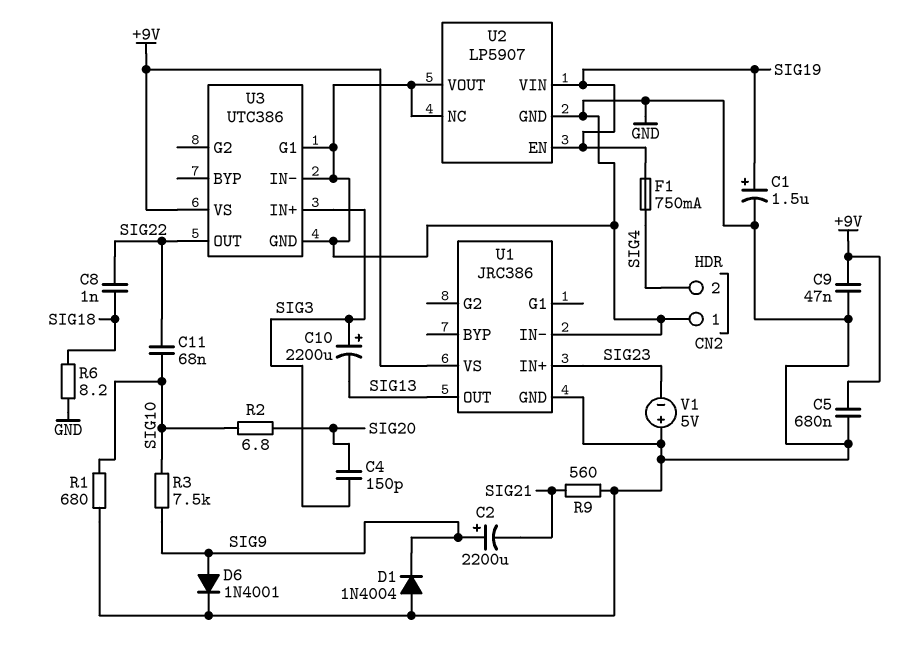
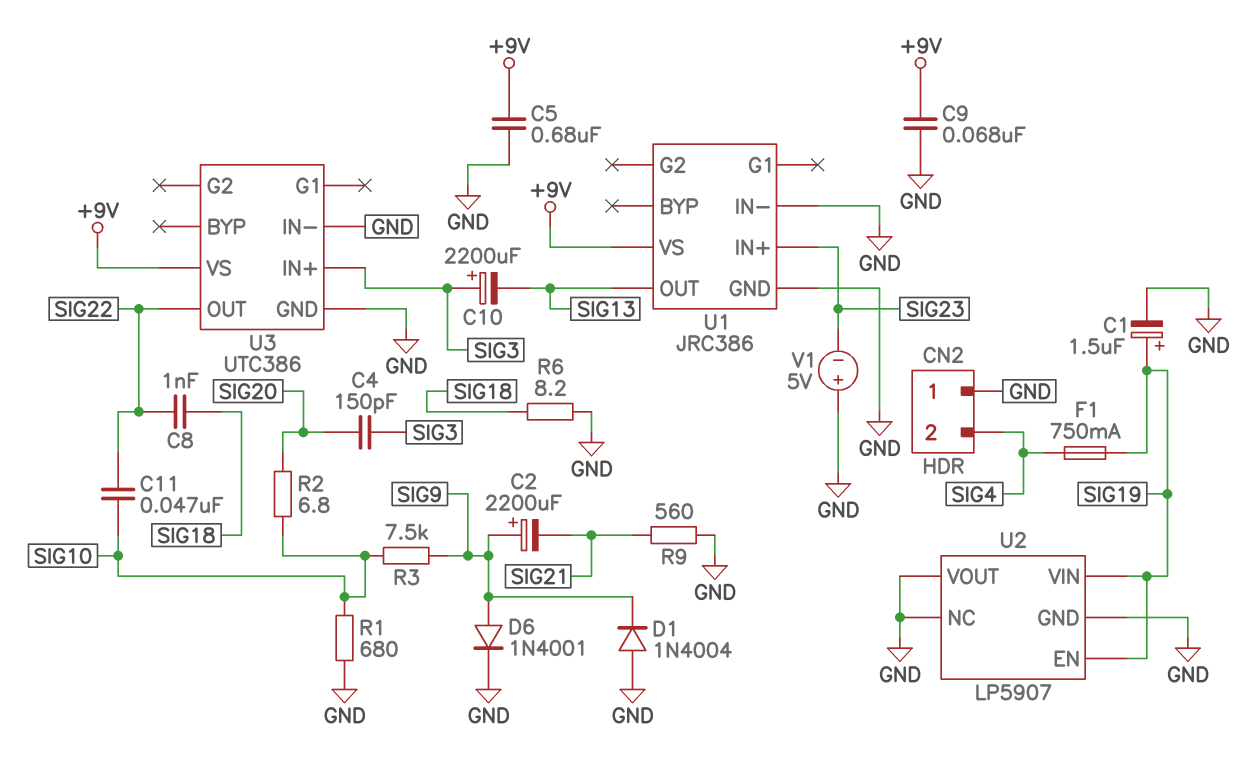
C9: 47nF (+9V, GND) -> 68nF (+9V, GND)
C11: 68nF (SIG10, SIG22) -> 47nF (SIG10, SIG22)
U3 pin G1: GND -> none

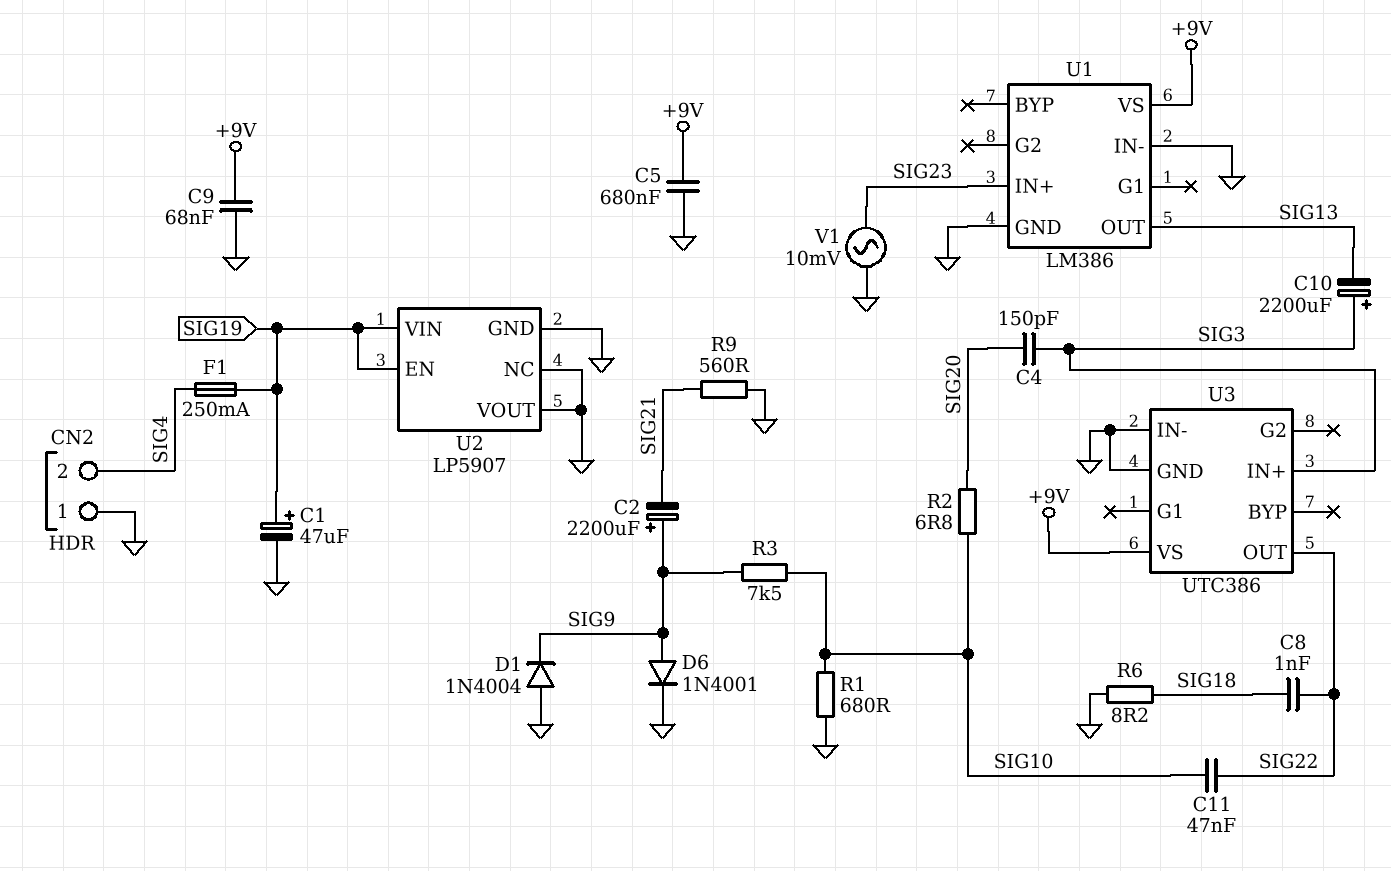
C1: 1.5uF (plus SIG19, minus GND) -> 47uF (plus SIG19, minus GND)
F1: 750mA (SIG4, SIG19) -> 250mA (SIG4, SIG19)
U1: JRC386 -> LM386
V1: 5V (plus GND, minus SIG23) -> AC 10mV (GND, SIG23)

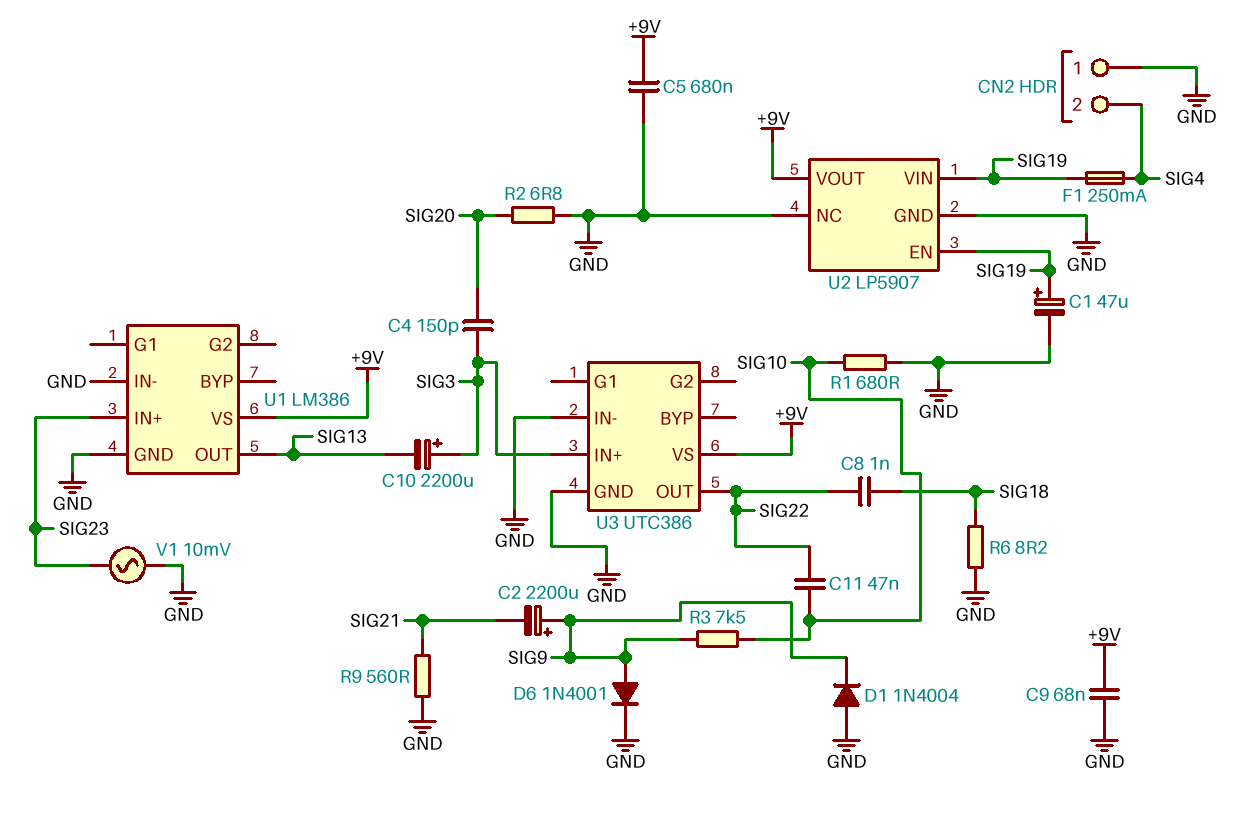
R2: 6.8 (SIG10, SIG20) -> 6.8 (GND, SIG20)
U2 pin VOUT: GND -> +9V

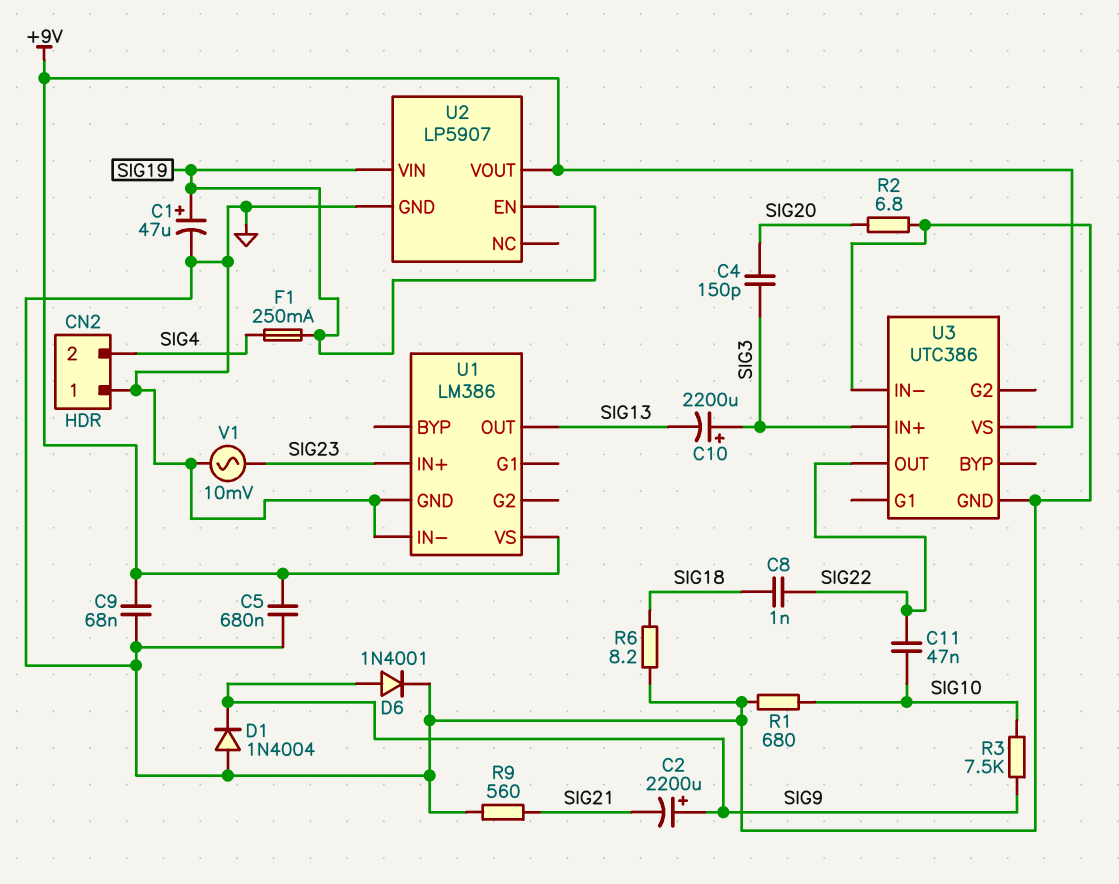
U2 pin NC: GND -> none

